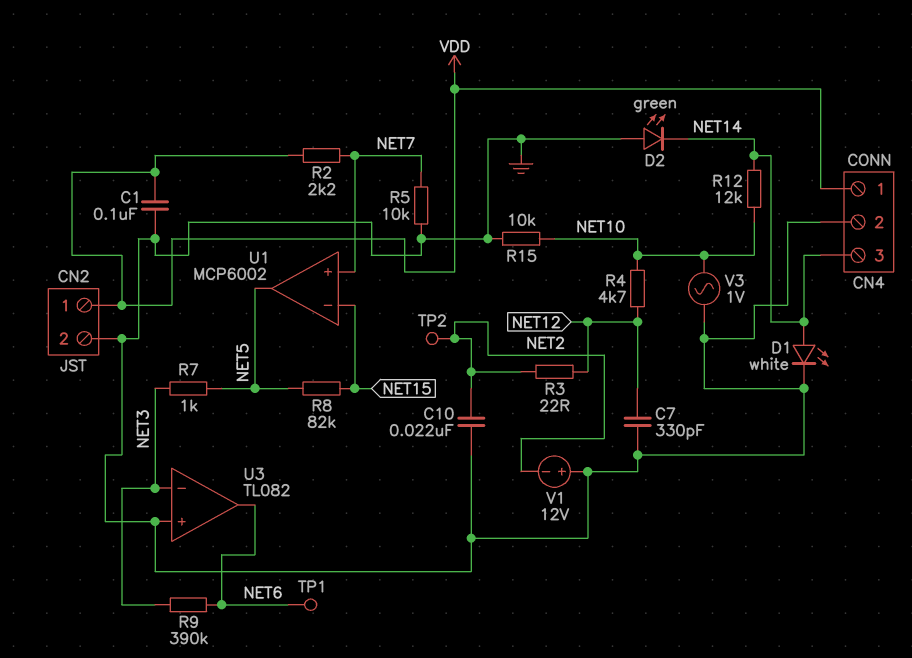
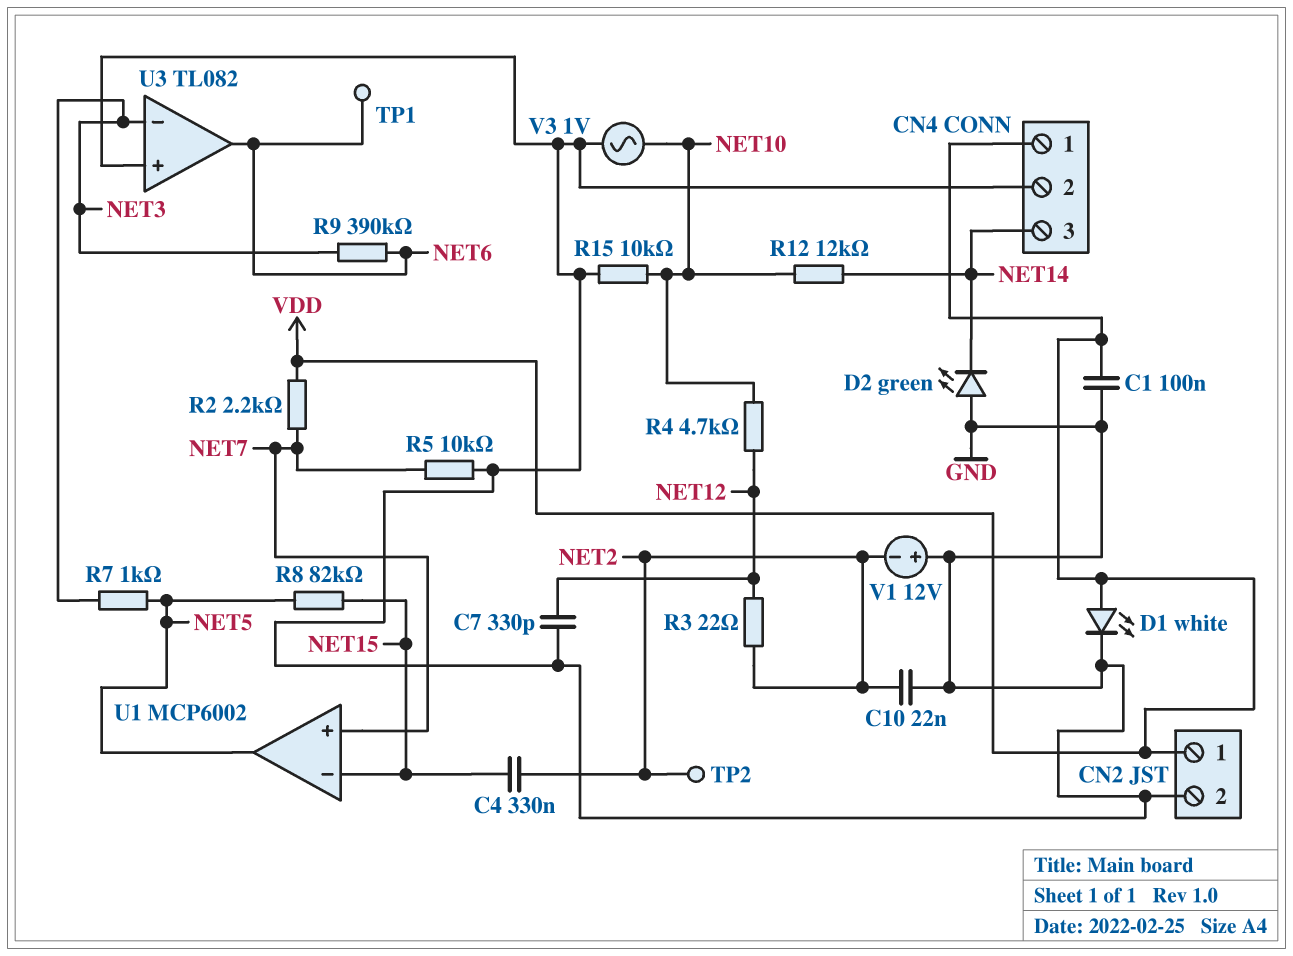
C4: none -> 330nF (NET2, NET15)
D1: LED white (A NET14, K GND) -> LED white (A VDD, K GND)

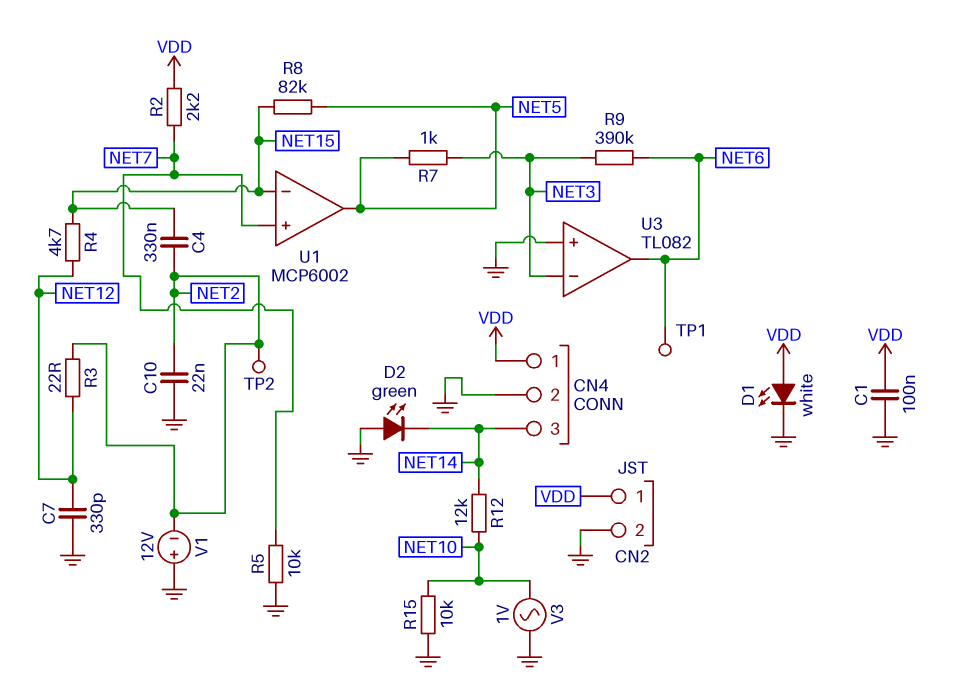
R4: 4.7k (NET10, NET12) -> 4.7k (NET12, NET15)

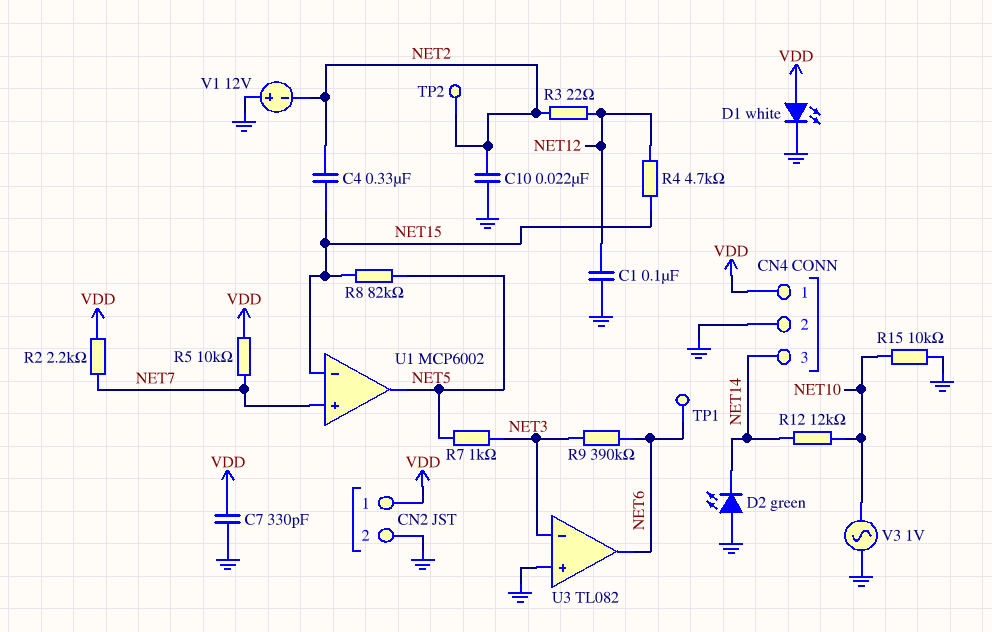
C1: 100nF (GND, VDD) -> 100nF (GND, NET12)
C7: 330pF (GND, NET12) -> 330pF (GND, VDD)
R5: 10k (GND, NET7) -> 10k (NET7, VDD)

